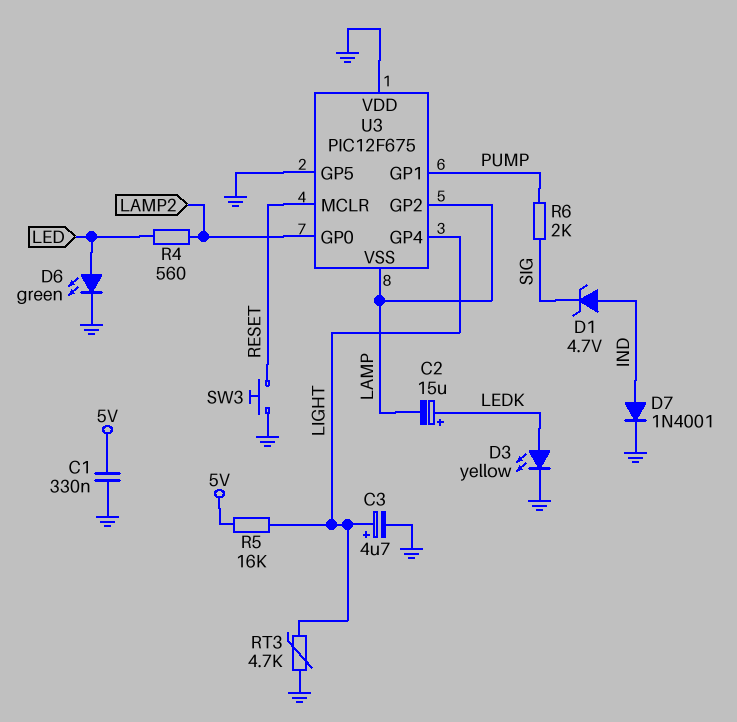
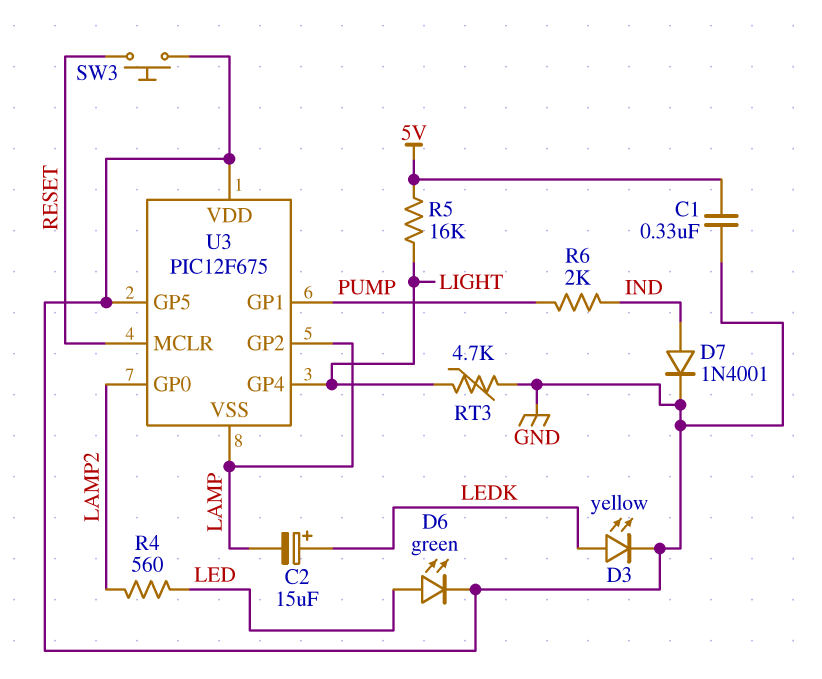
C3: 4.7uF (plus LIGHT, minus GND) -> none
D1: zener 4.7V (A IND, K SIG) -> none
R6: 2k (PUMP, SIG) -> 2k (IND, PUMP)

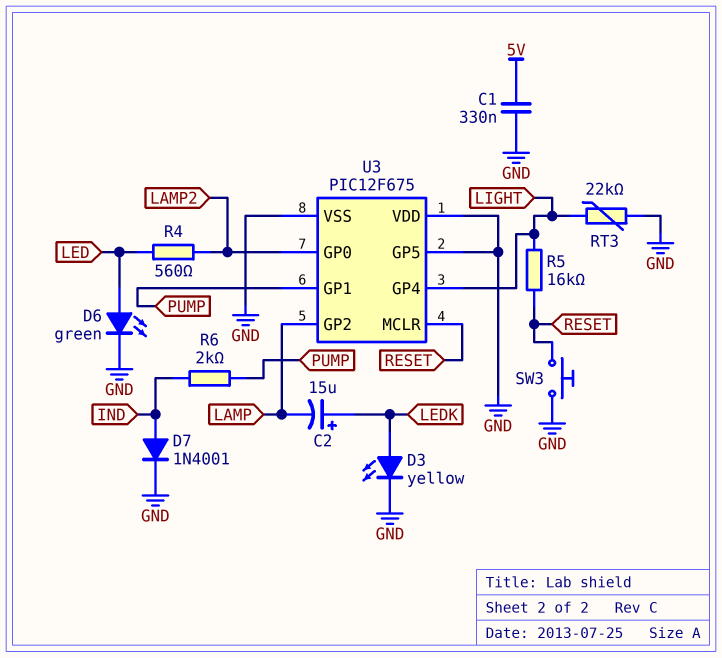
R5: 16k (5V, LIGHT) -> 16k (LIGHT, RESET)
RT3: 4.7k (GND, LIGHT) -> 22k (GND, LIGHT)
U3 pin VSS: LAMP -> GND

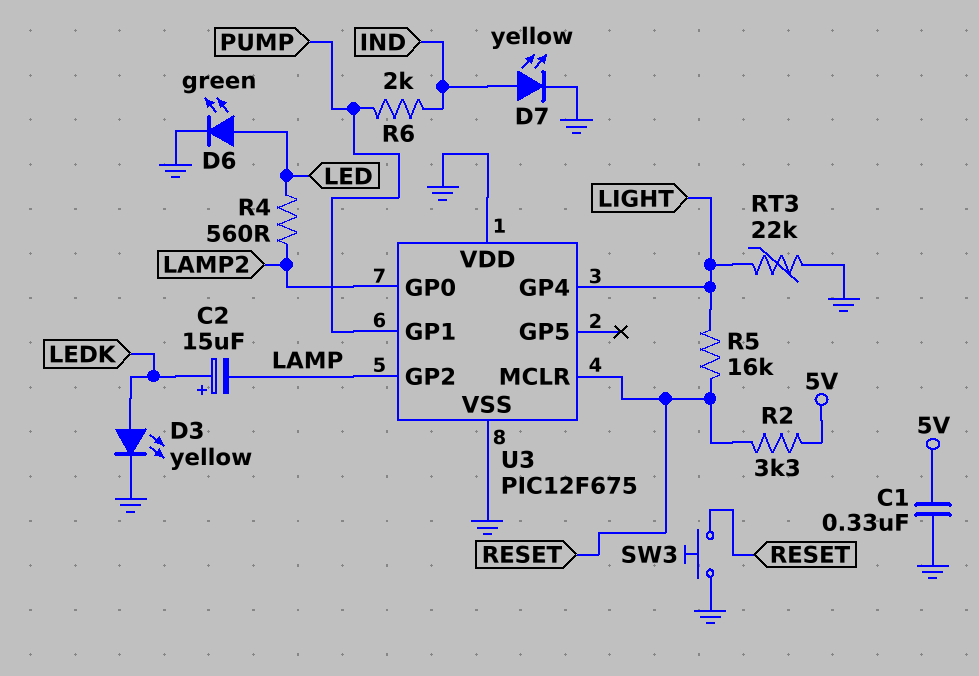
D7: diode 1N4001 (A IND, K GND) -> LED yellow (A IND, K GND)
R2: none -> 3.3k (5V, RESET)
U3 pin GP5: GND -> none

